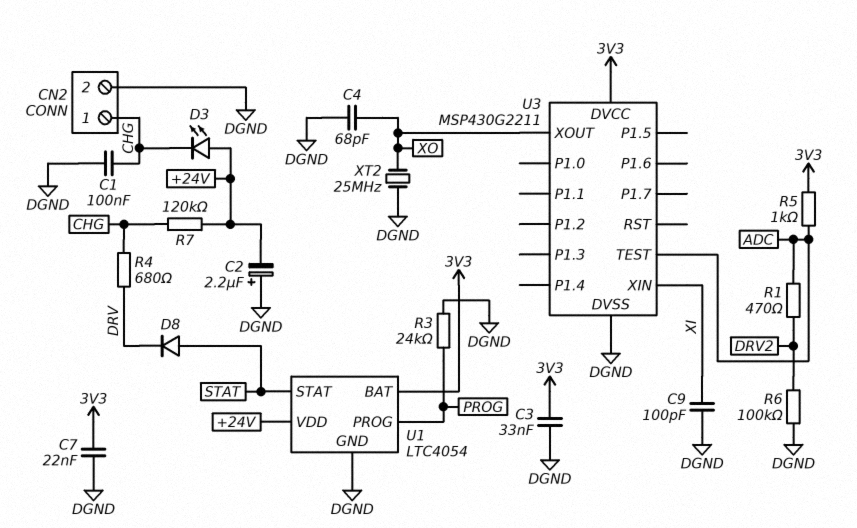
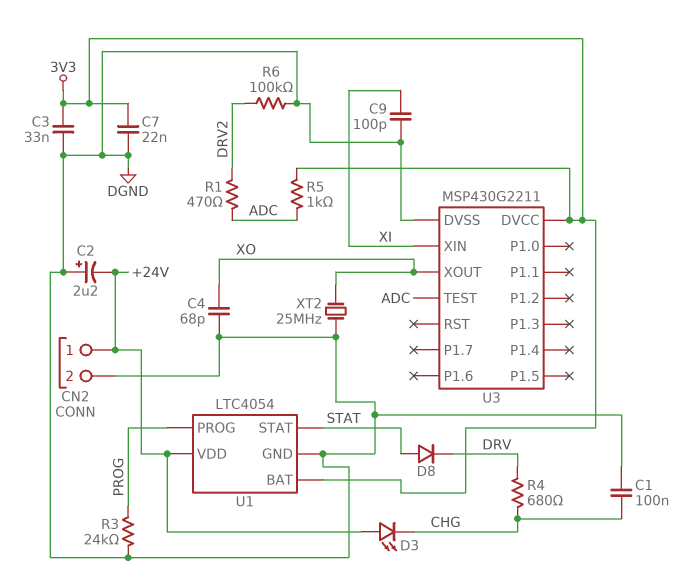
CN2 pin 1: CHG -> +24V
R7: 120k (+24V, CHG) -> none

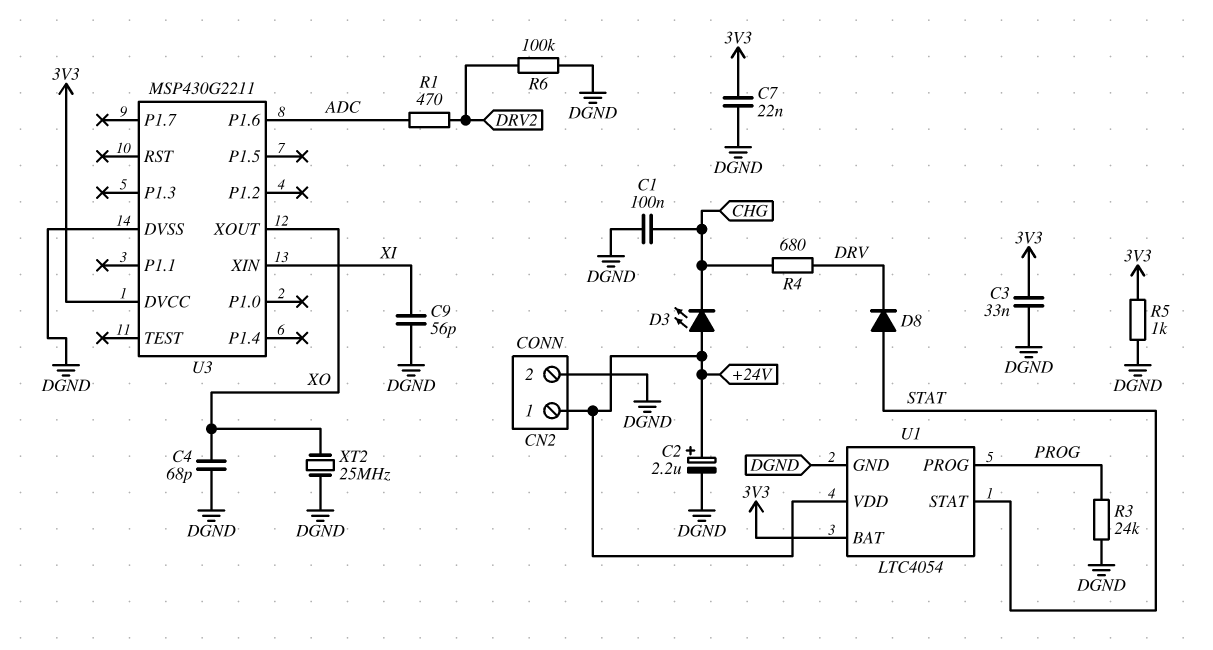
C2: 2.2uF (plus DGND, minus +24V) -> 2.2uF (plus +24V, minus DGND)
C9: 100pF (DGND, XI) -> 56pF (DGND, XI)
R5: 1k (3V3, ADC) -> 1k (3V3, DGND)
U3 pin P1.6: none -> ADC
U3 pin TEST: ADC -> none

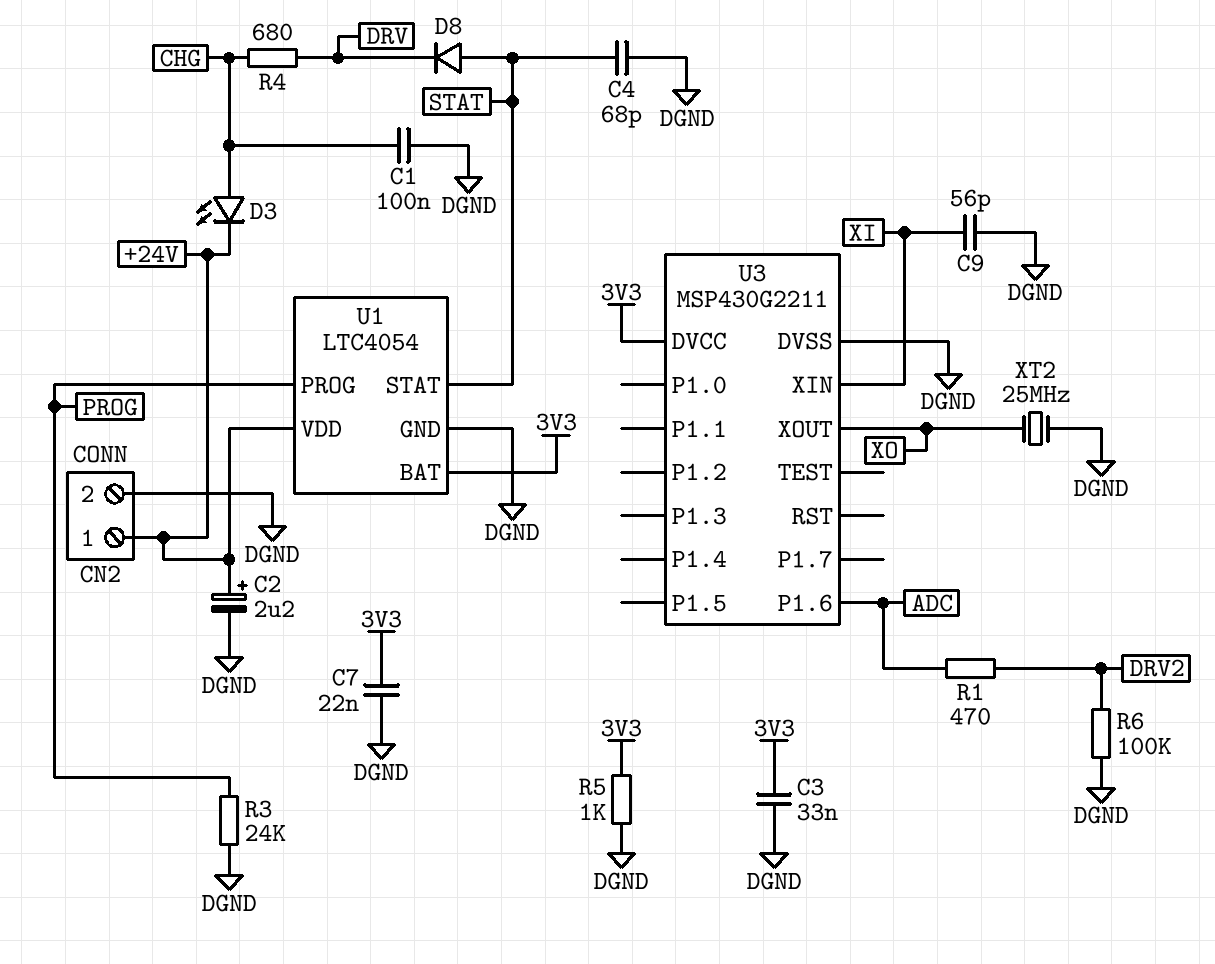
C4: 68pF (DGND, XO) -> 68pF (DGND, STAT)
D3: LED (A +24V, K CHG) -> LED (A CHG, K +24V)

